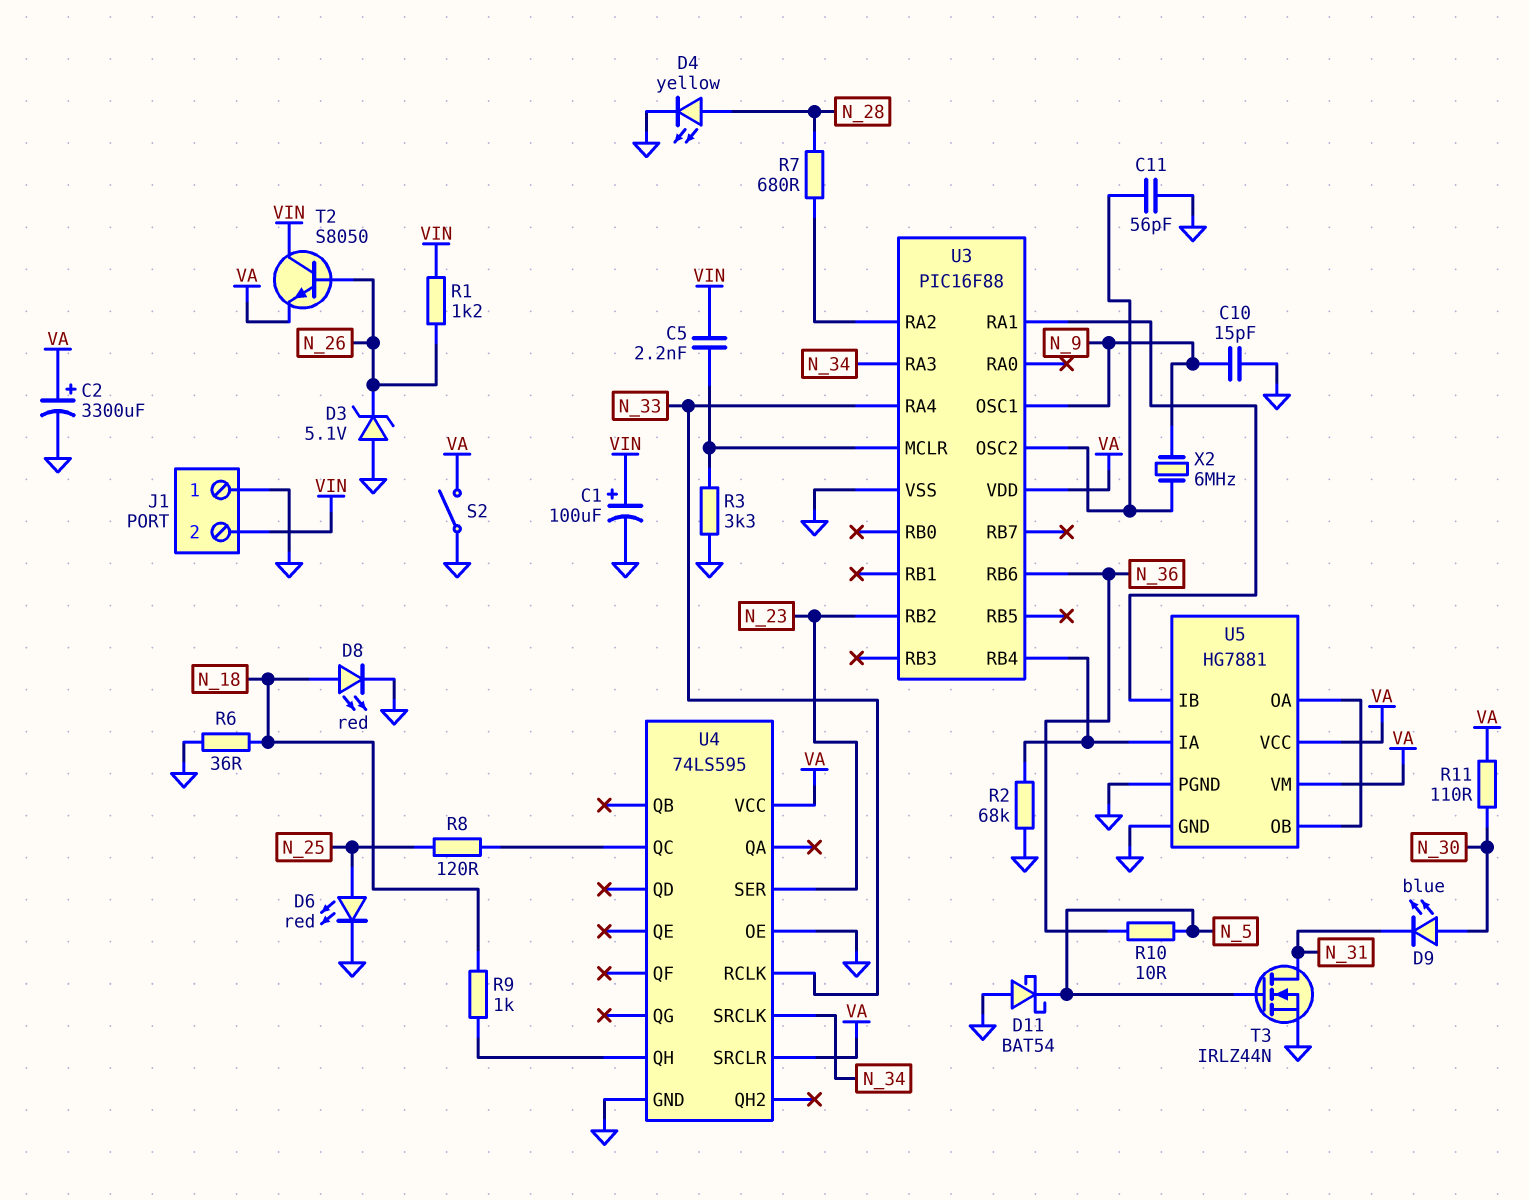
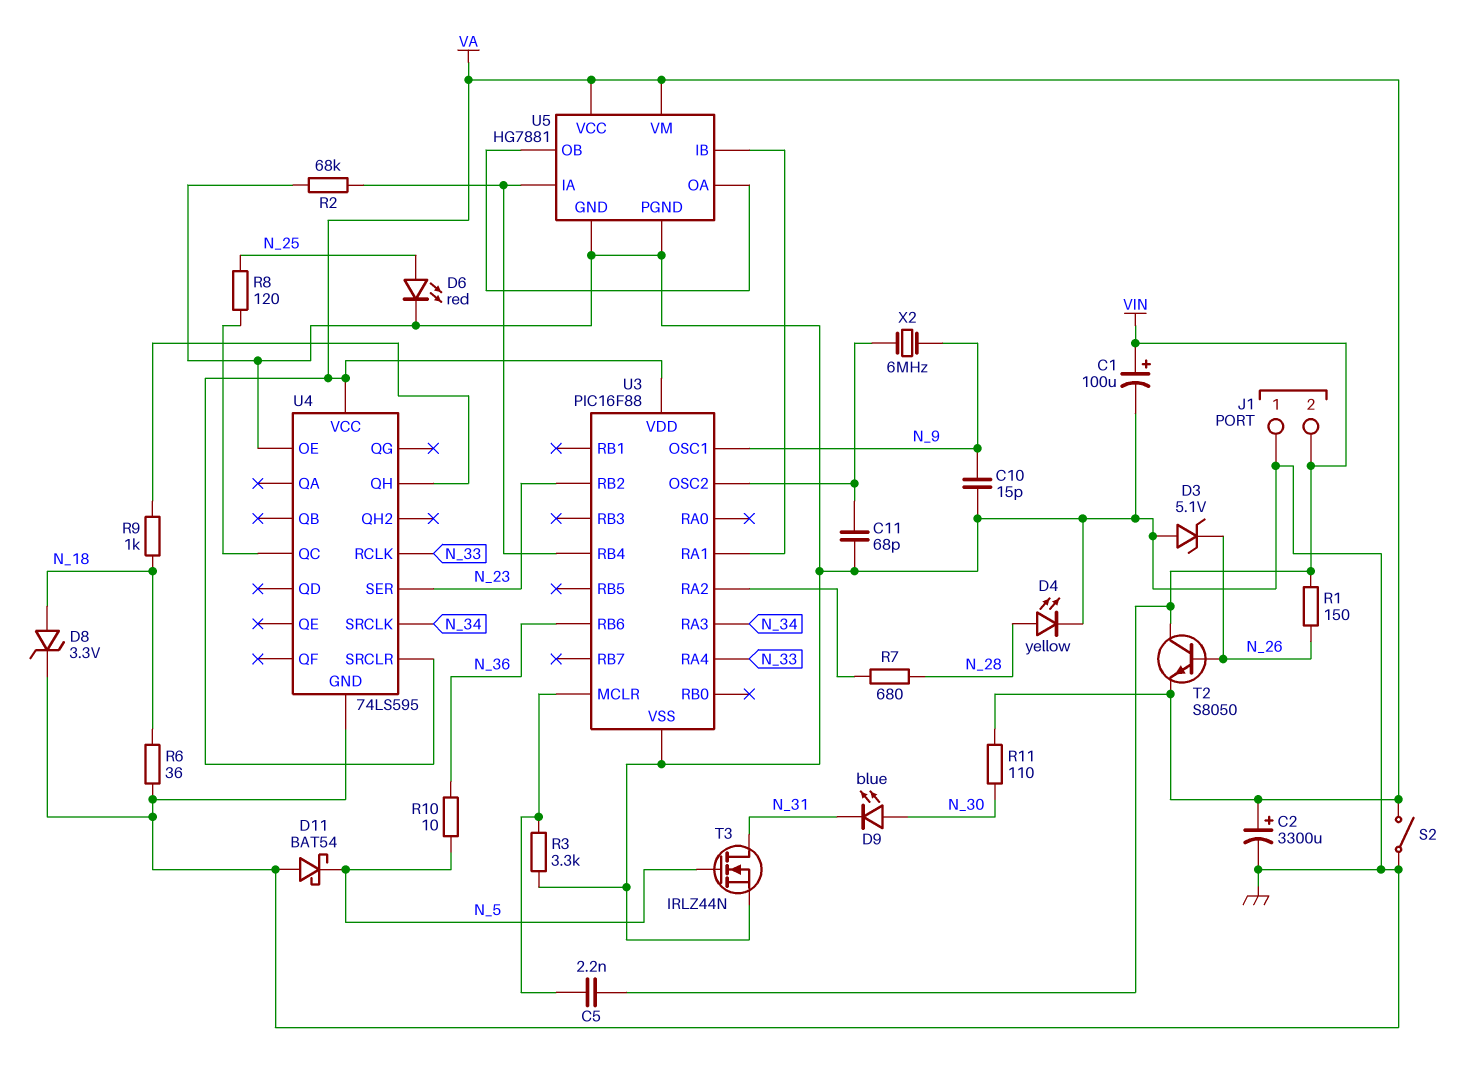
C11: 56pF (GND, U3/OSC2) -> 68pF (GND, U3/OSC2)
D8: LED red (A N_18, K GND) -> zener 3.3V (A N_18, K GND)
R1: 1.2k (N_26, VIN) -> 150 (N_26, VIN)

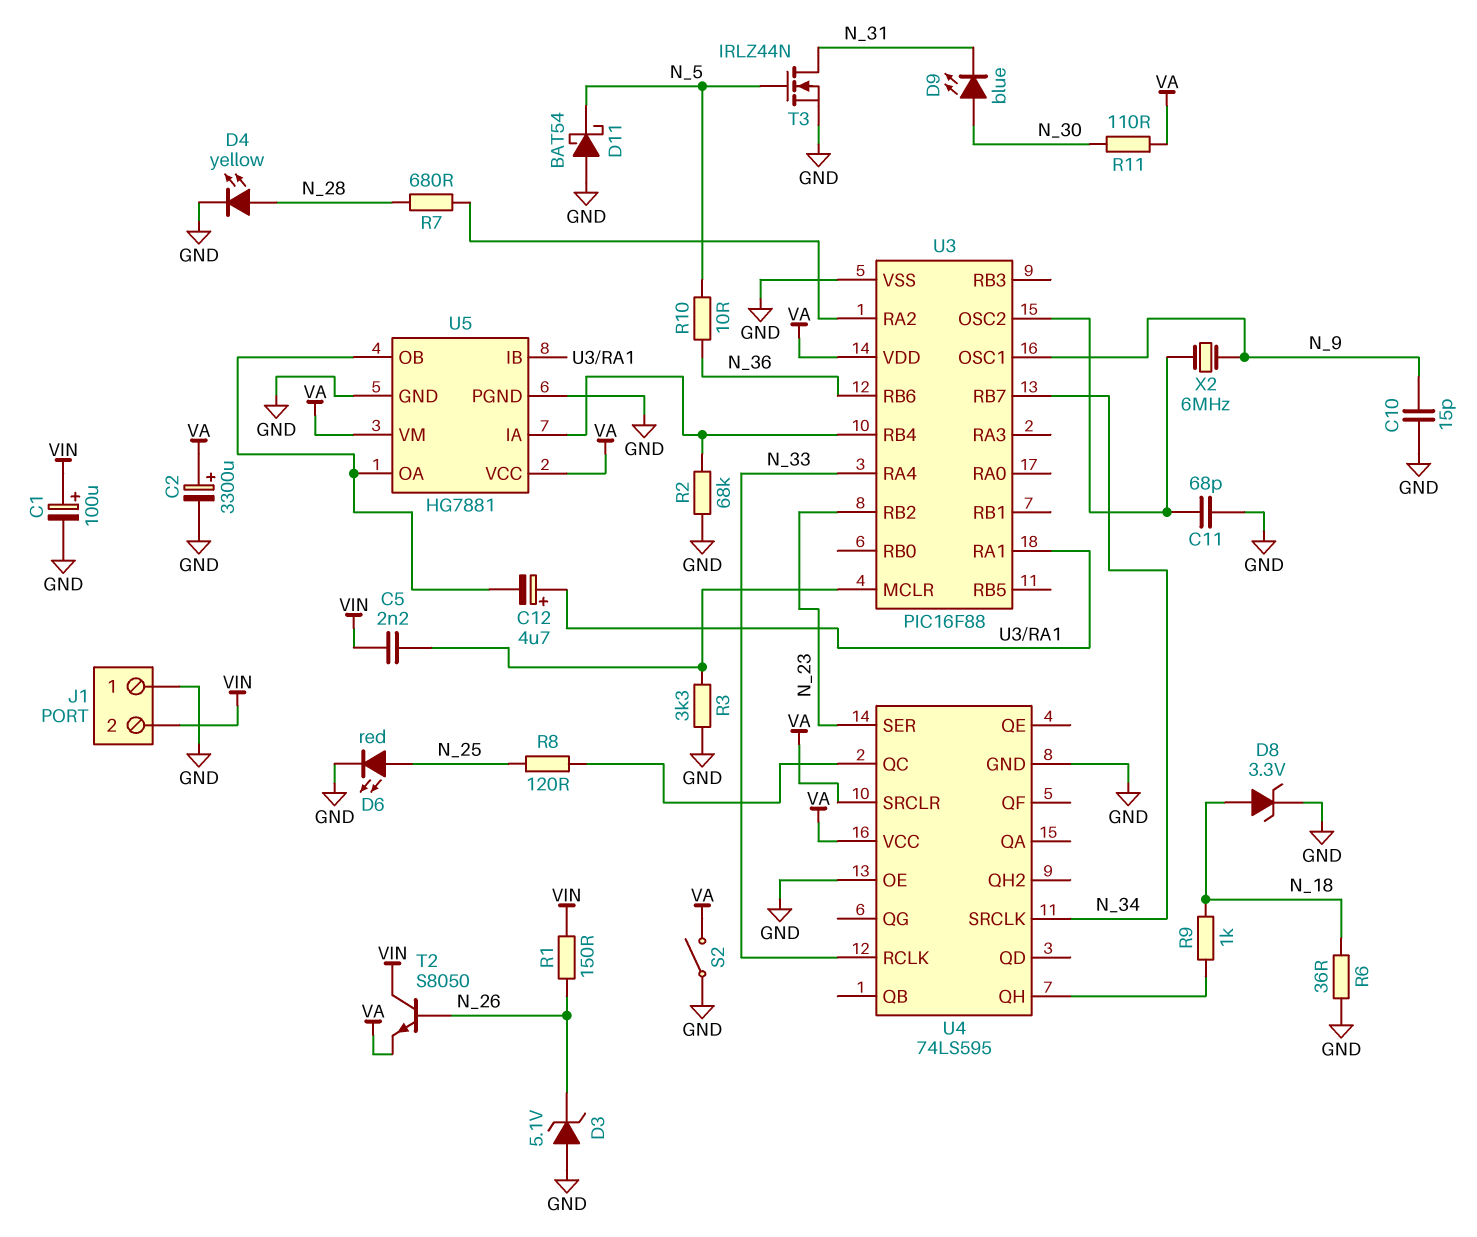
C12: none -> 4.7uF (plus U3/RA1, minus U5/OA)
U3 pin RA3: N_34 -> none
U3 pin RB7: none -> N_34

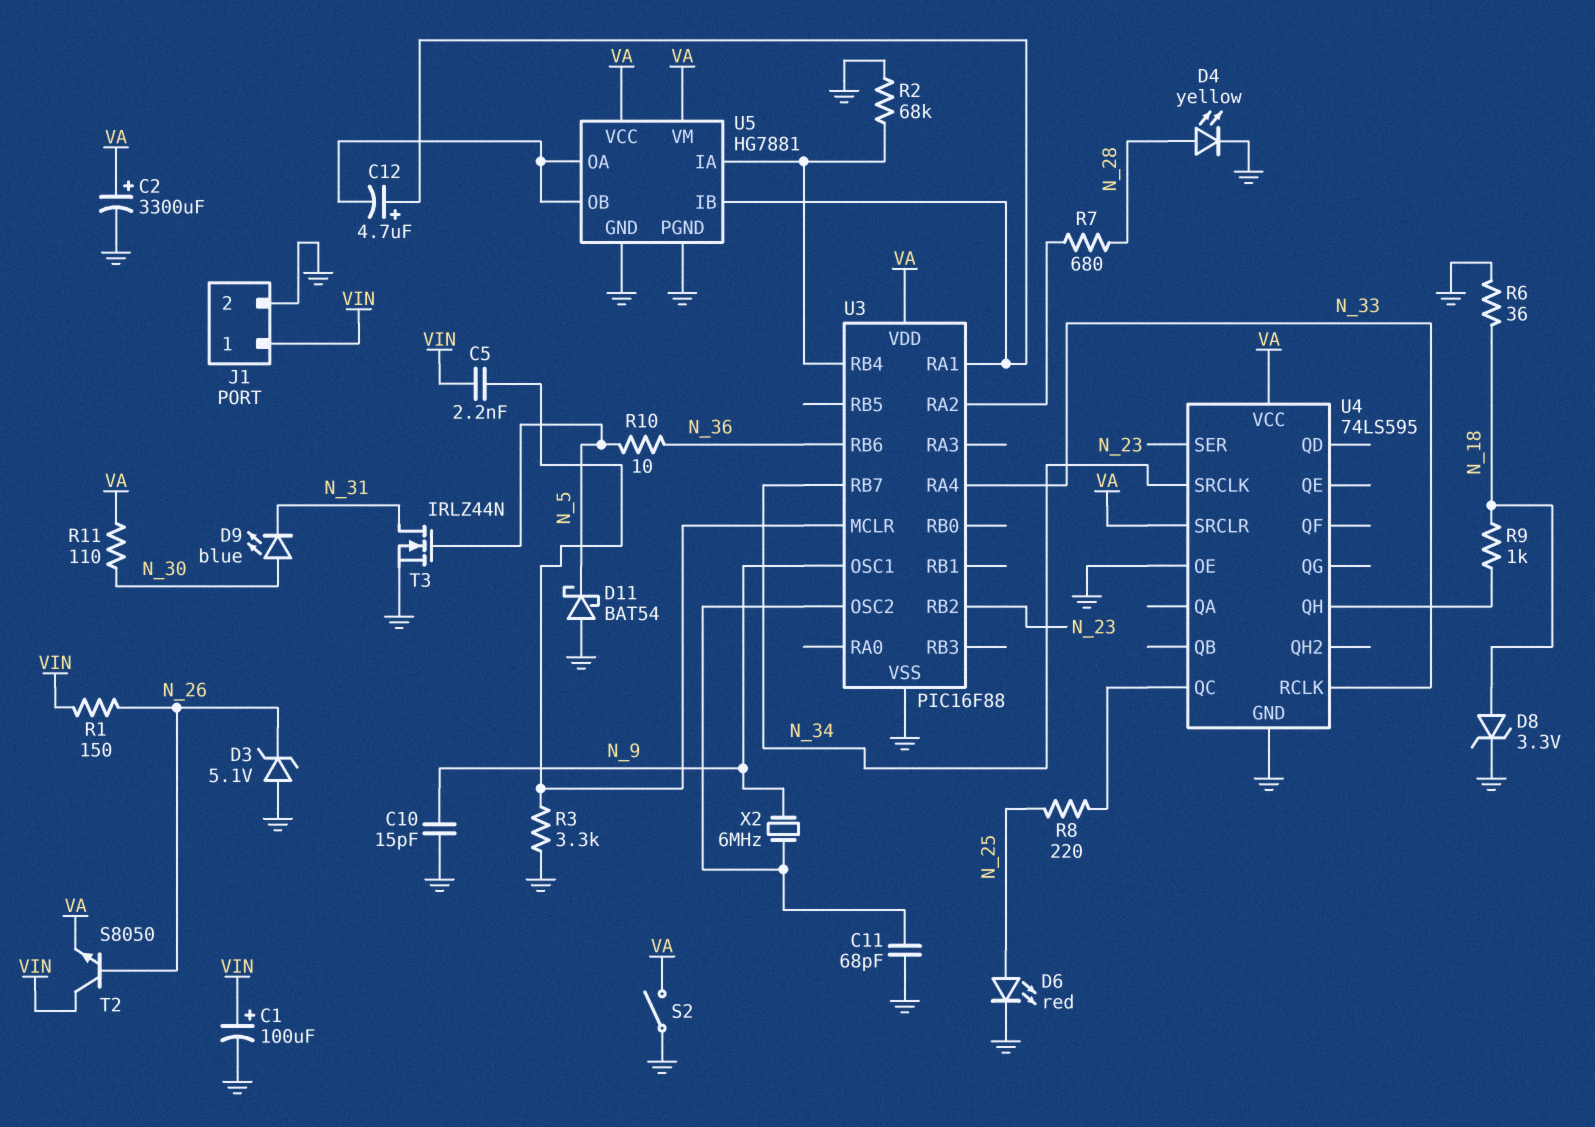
J1 pin 1: GND -> VIN
J1 pin 2: VIN -> GND
R8: 120 (N_25, U4/QC) -> 220 (N_25, U4/QC)

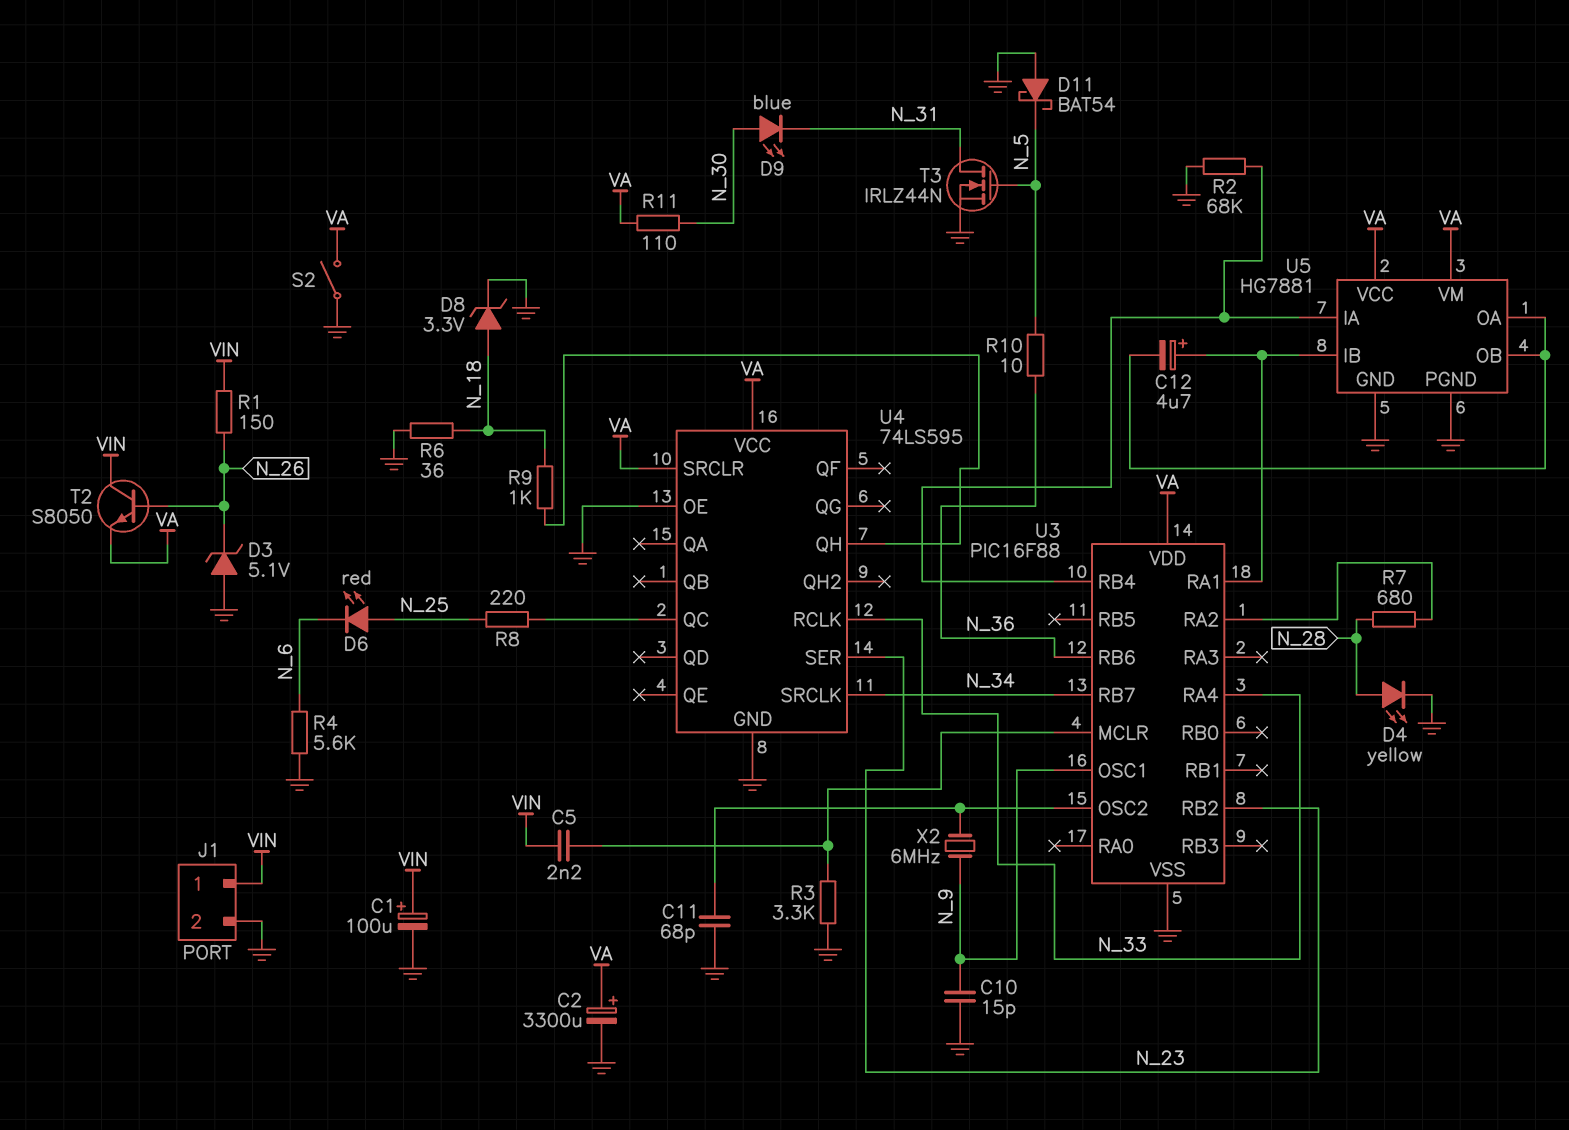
D6: LED red (A N_25, K GND) -> LED red (A N_25, K N_6)
R4: none -> 5.6k (GND, N_6)

